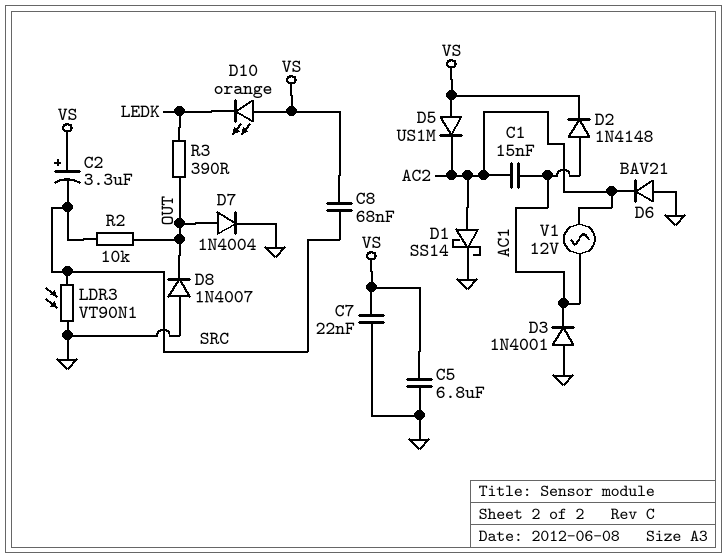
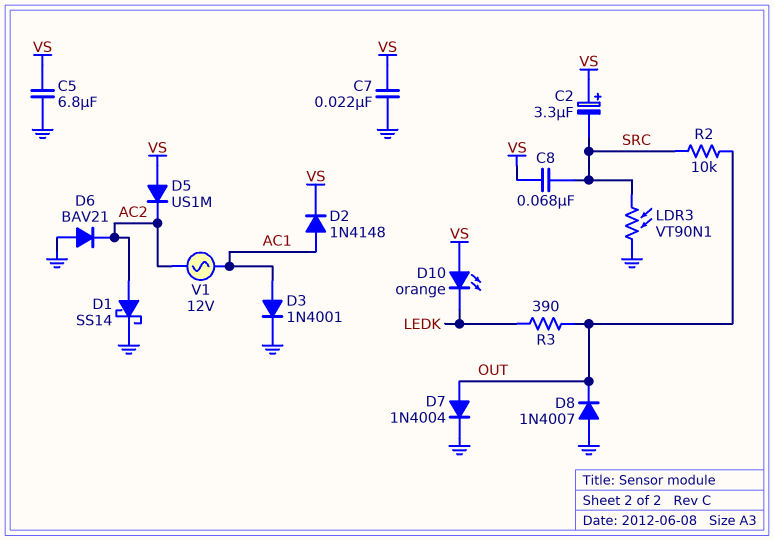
C1: 15nF (AC1, AC2) -> none
D3: diode 1N4001 (A GND, K AC1) -> diode 1N4001 (A AC1, K GND)

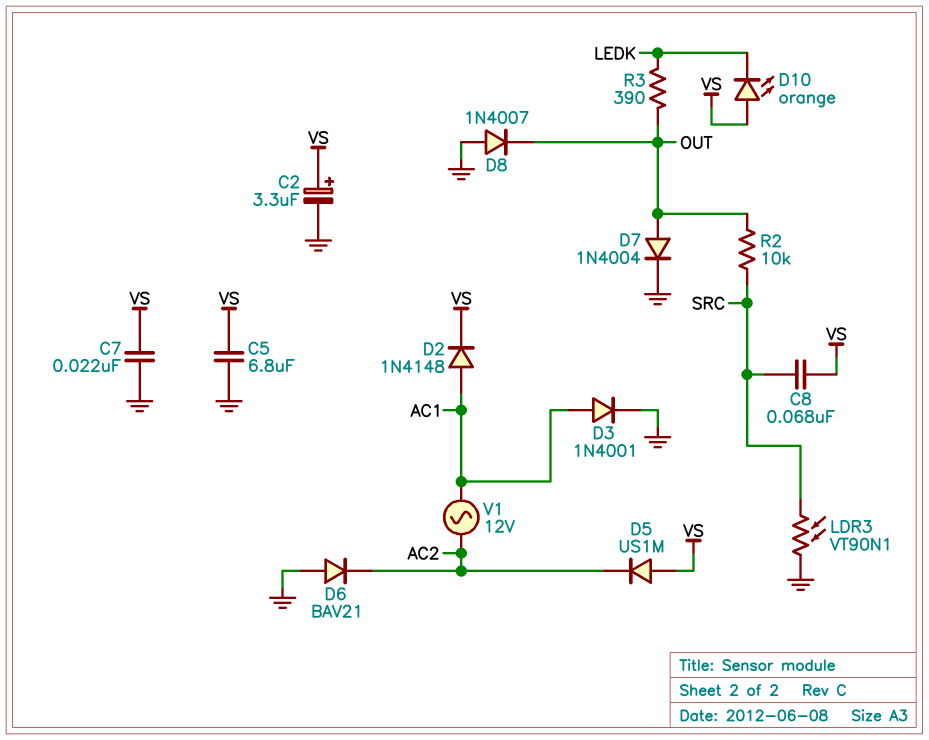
C2: 3.3uF (plus VS, minus SRC) -> 3.3uF (plus VS, minus GND)
D1: schottky SS14 (A AC2, K GND) -> none

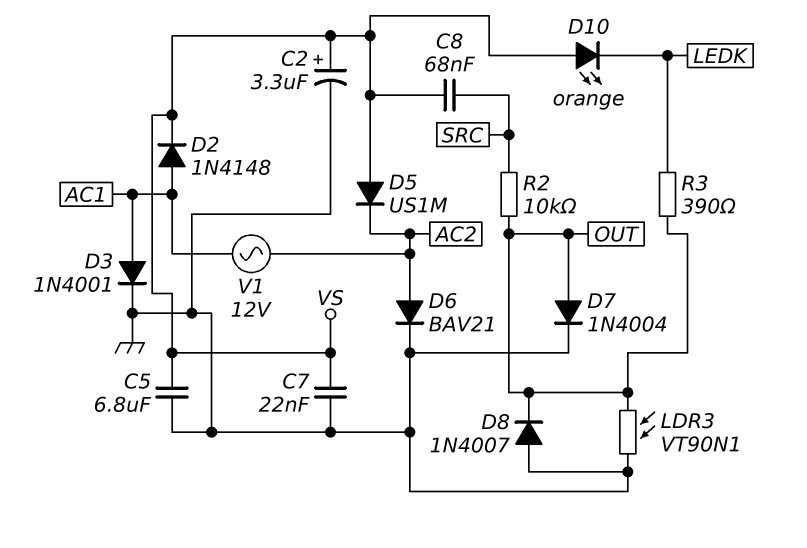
D6: diode BAV21 (A GND, K AC2) -> diode BAV21 (A AC2, K GND)
LDR3: VT90N1 (GND, SRC) -> VT90N1 (GND, OUT)

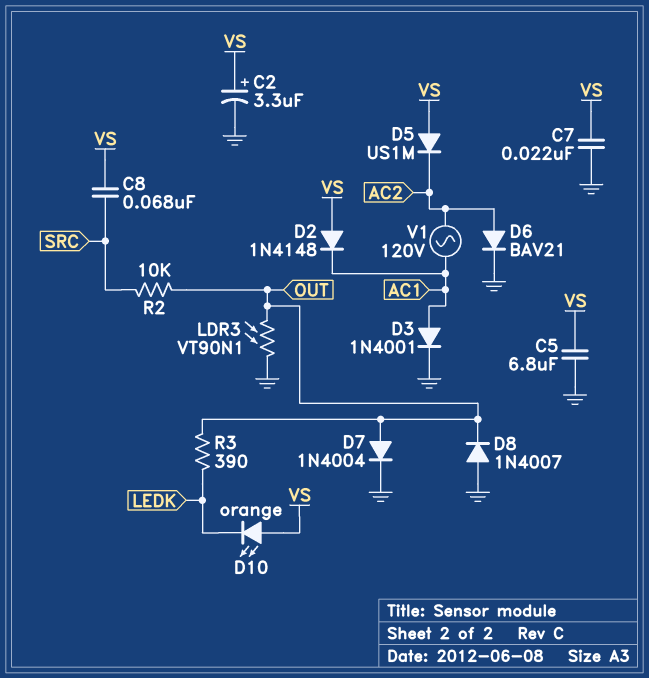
D2: diode 1N4148 (A AC1, K VS) -> diode 1N4148 (A VS, K AC1)
V1: AC 12V (AC1, AC2) -> AC 120V (AC1, AC2)

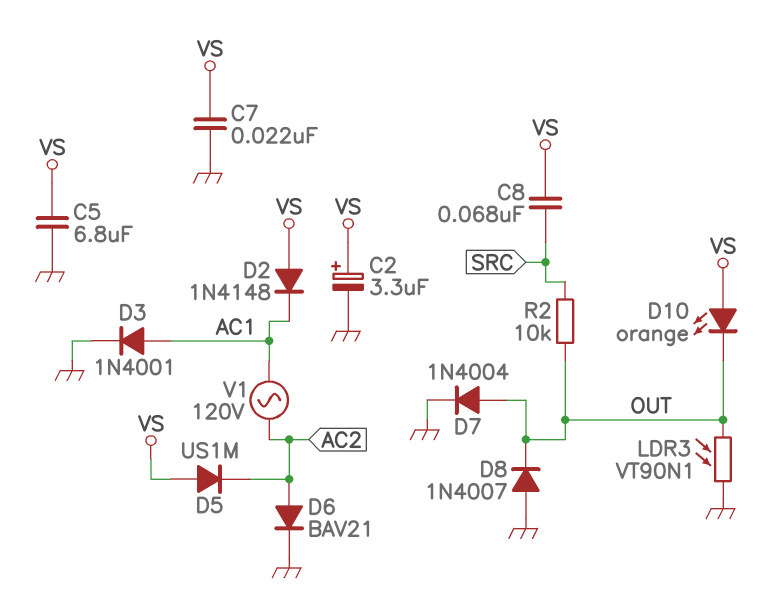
D10: LED orange (A VS, K LEDK) -> LED orange (A VS, K OUT)
R3: 390 (LEDK, OUT) -> none

